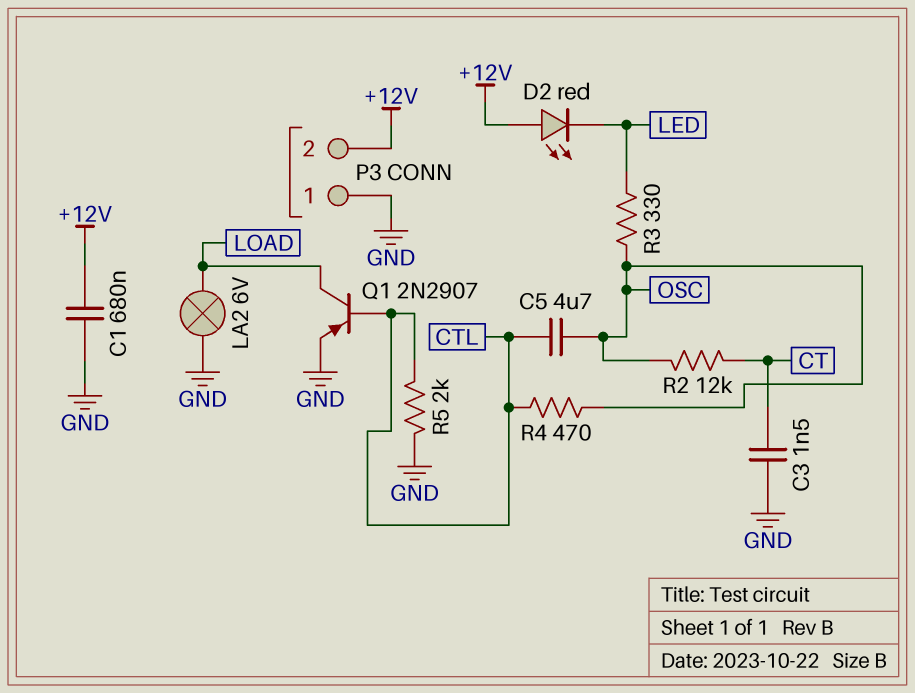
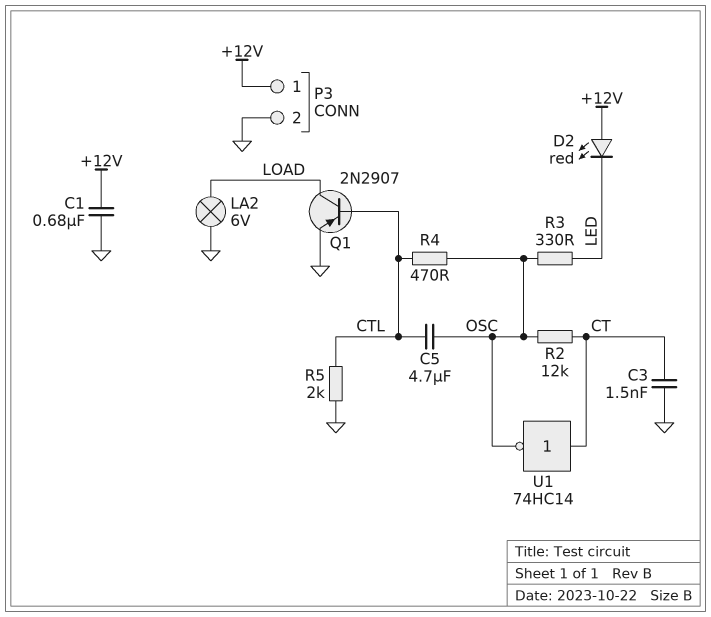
P3 pin 1: GND -> +12V
P3 pin 2: +12V -> GND
U1: none -> NOT 74HC14 (in CT, out OSC)

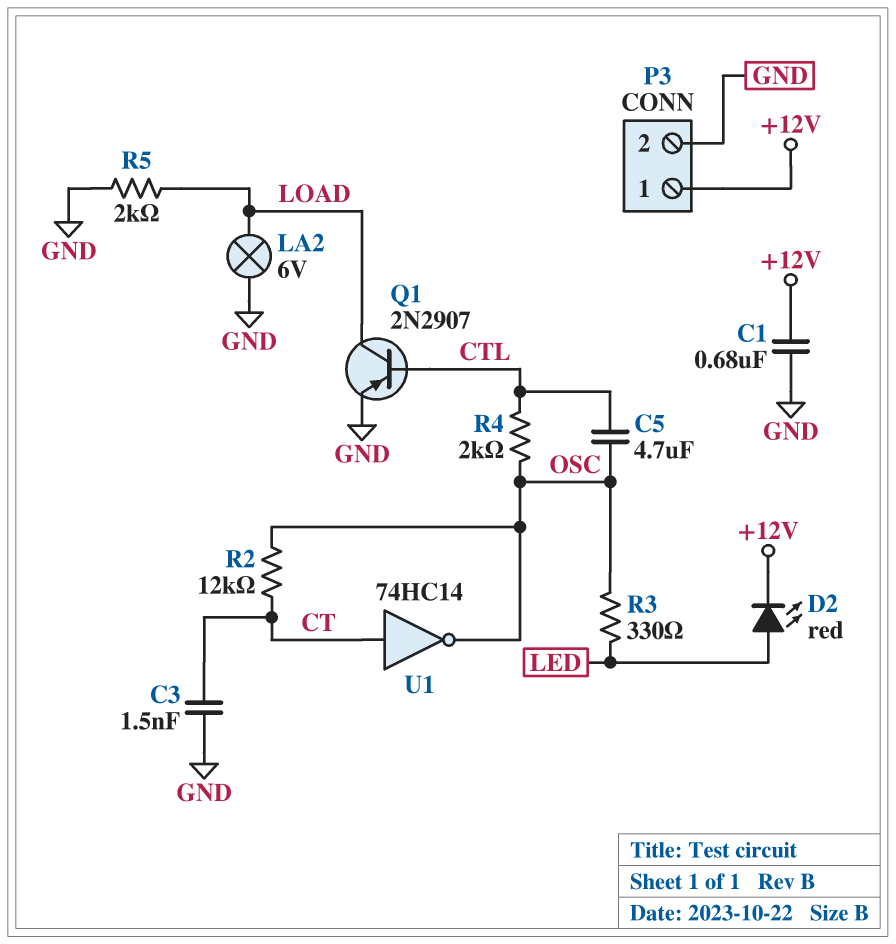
D2: LED red (A +12V, K LED) -> LED red (A LED, K +12V)
R4: 470 (CTL, OSC) -> 2k (CTL, OSC)
R5: 2k (CTL, GND) -> 2k (GND, LOAD)

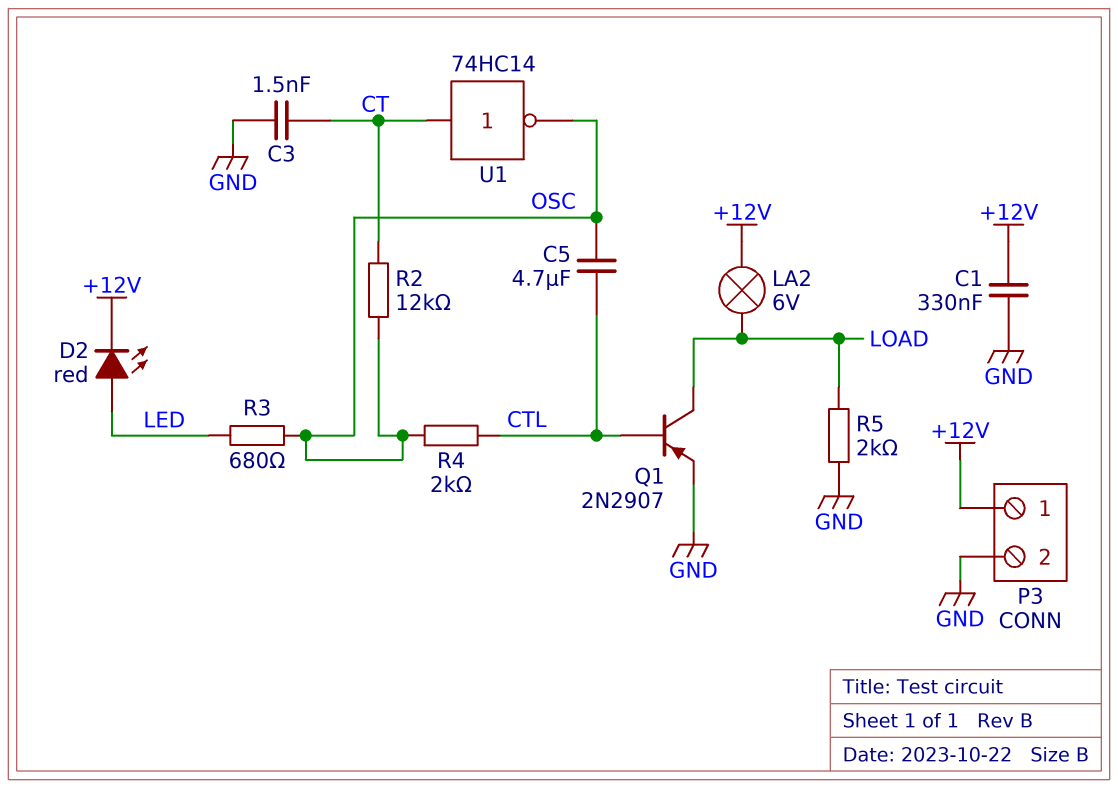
C1: 680nF (+12V, GND) -> 330nF (+12V, GND)
LA2: lamp 6V (GND, LOAD) -> lamp 6V (+12V, LOAD)
R3: 330 (LED, OSC) -> 680 (LED, OSC)

